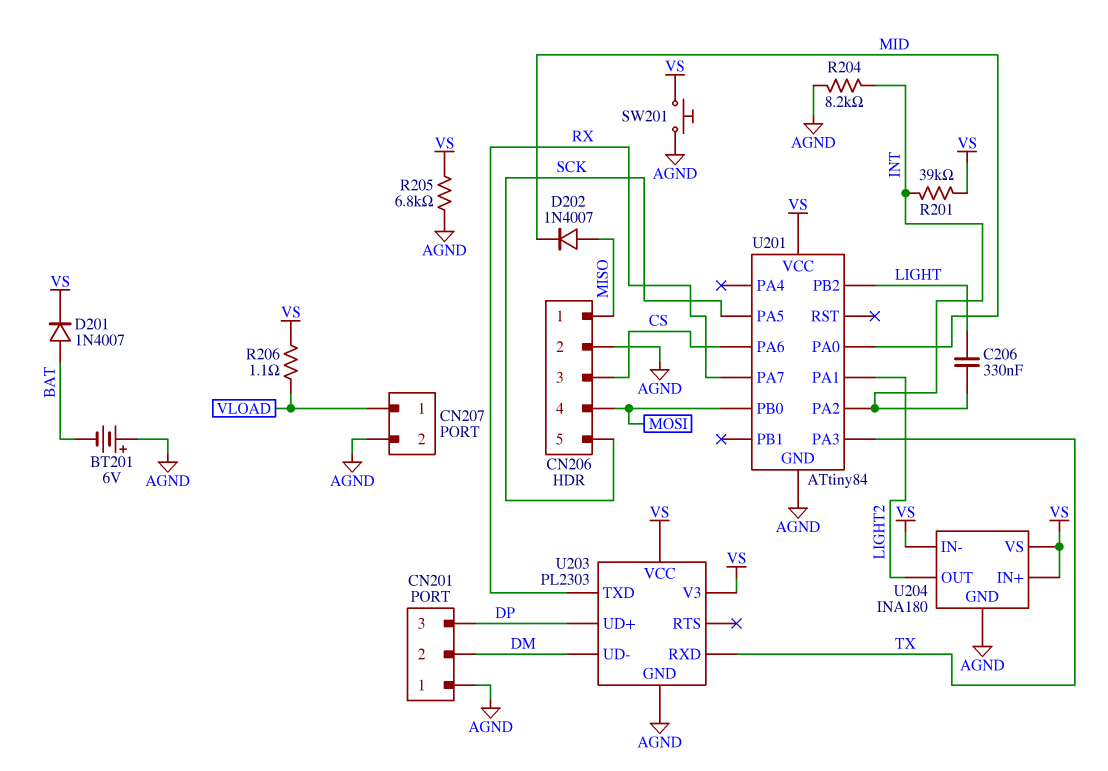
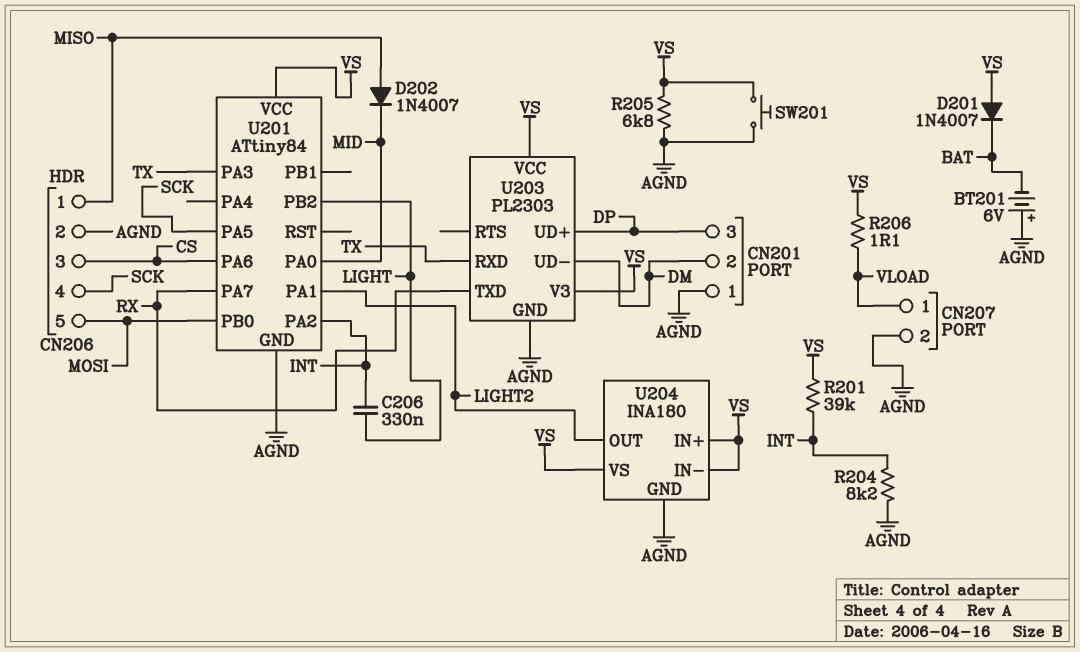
CN206 pin 4: MOSI -> SCK
CN206 pin 5: SCK -> MOSI
D201: diode 1N4007 (A BAT, K VS) -> diode 1N4007 (A VS, K BAT)

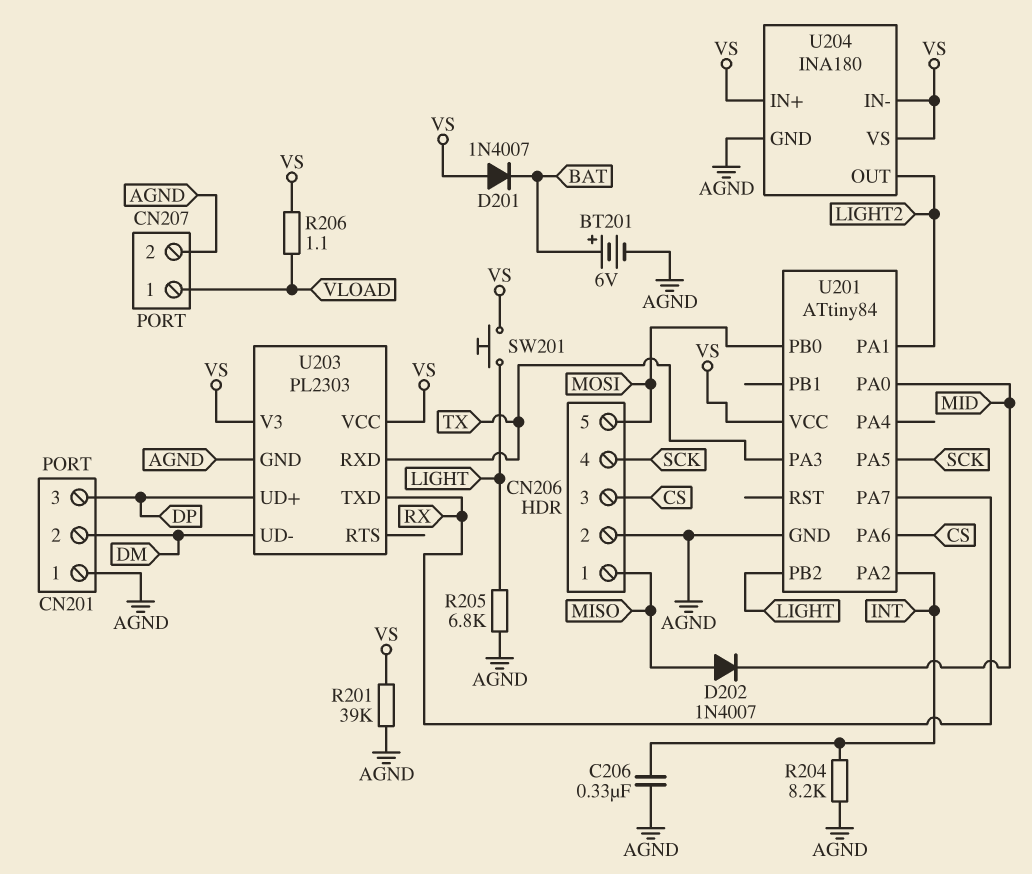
BT201: 6V (plus AGND, minus BAT) -> 6V (plus BAT, minus AGND)
C206: 330nF (INT, LIGHT) -> 330nF (AGND, INT)
R201: 39k (INT, VS) -> 39k (AGND, VS)
R205: 6.8k (AGND, VS) -> 6.8k (AGND, LIGHT)
SW201: button (AGND, VS) -> button (LIGHT, VS)

